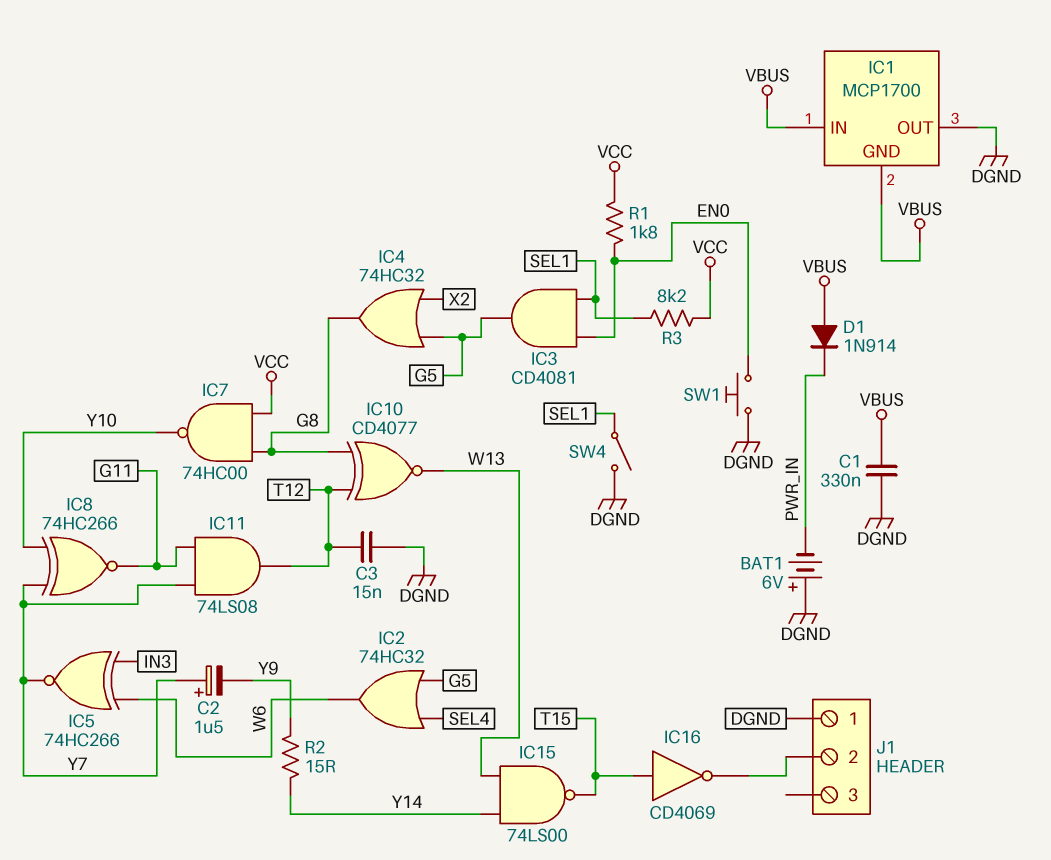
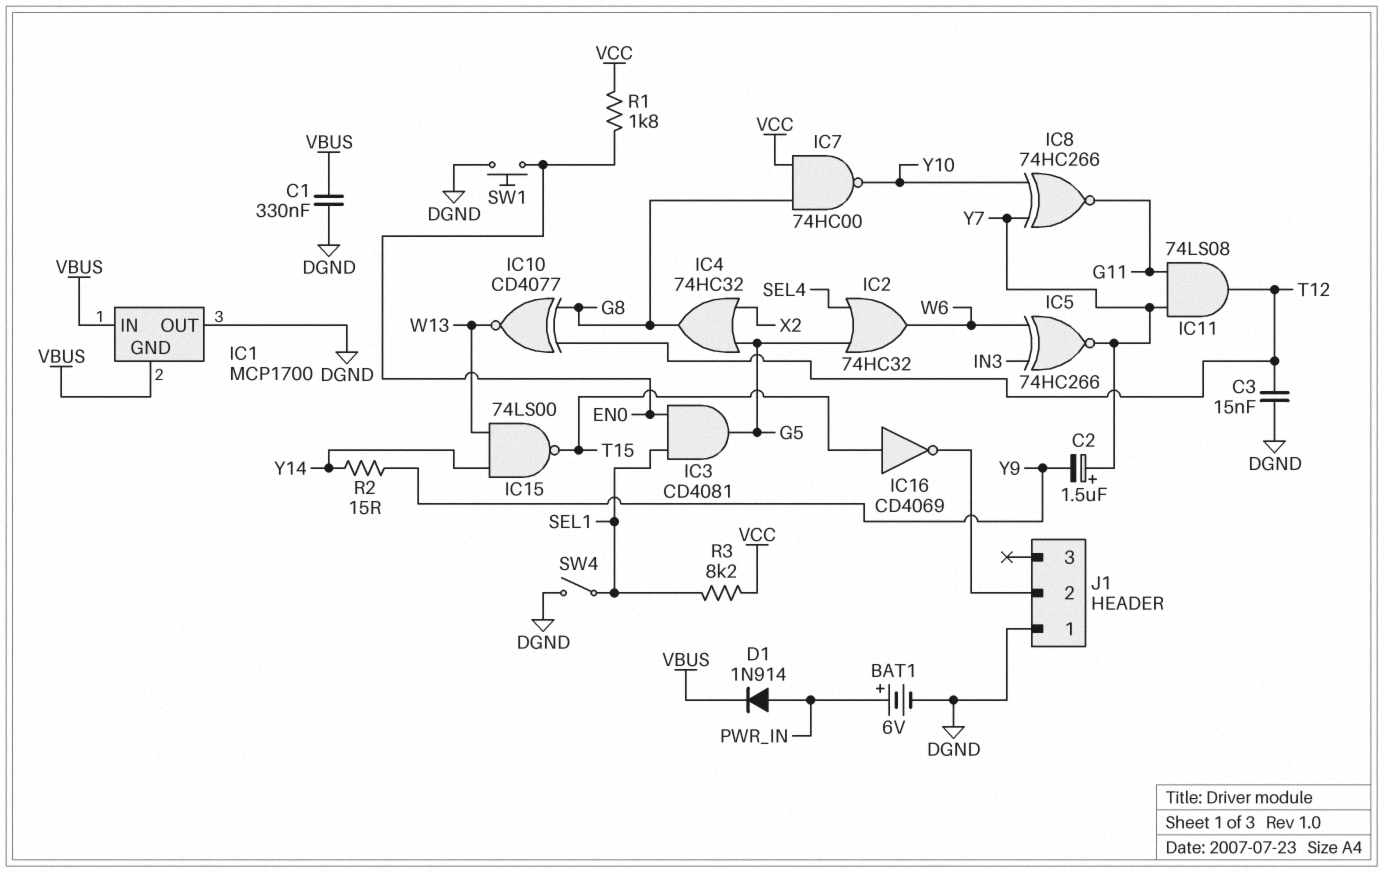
BAT1: 6V (plus DGND, minus PWR_IN) -> 6V (plus PWR_IN, minus DGND)
D1: diode 1N914 (A VBUS, K PWR_IN) -> diode 1N914 (A PWR_IN, K VBUS)

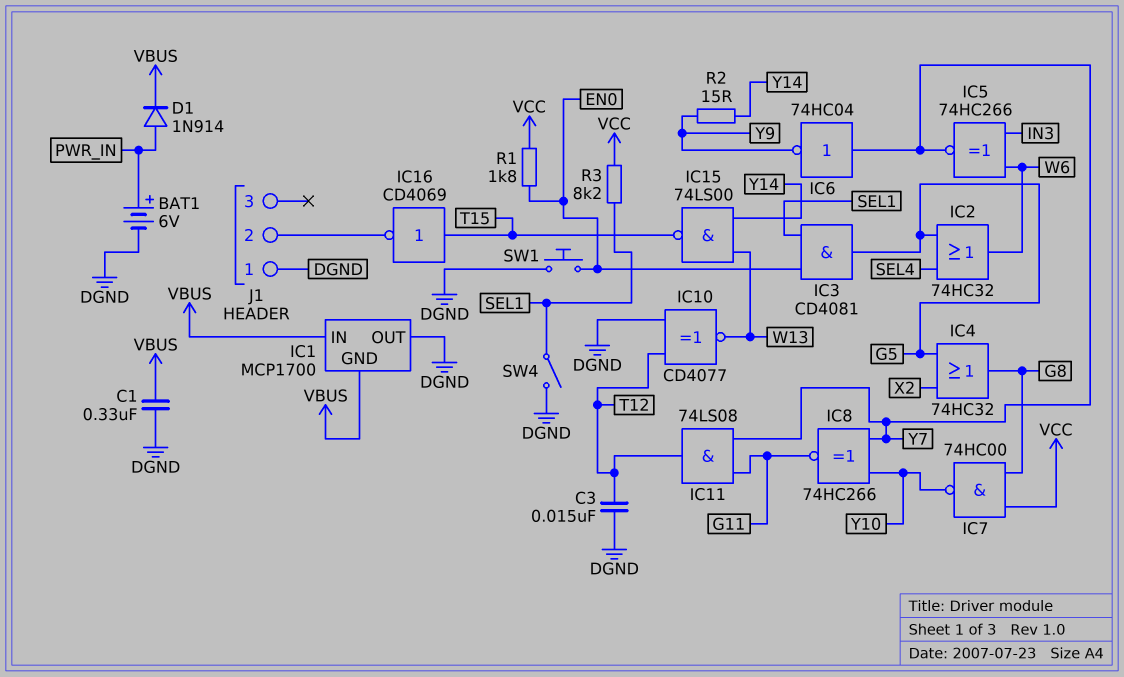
C2: 1.5uF (plus Y7, minus Y9) -> none
IC6: none -> NOT 74HC04 (in Y7, out Y9)
IC10: XNOR CD4077 (in G8, in T12, out W13) -> XNOR CD4077 (in DGND, in T12, out W13)

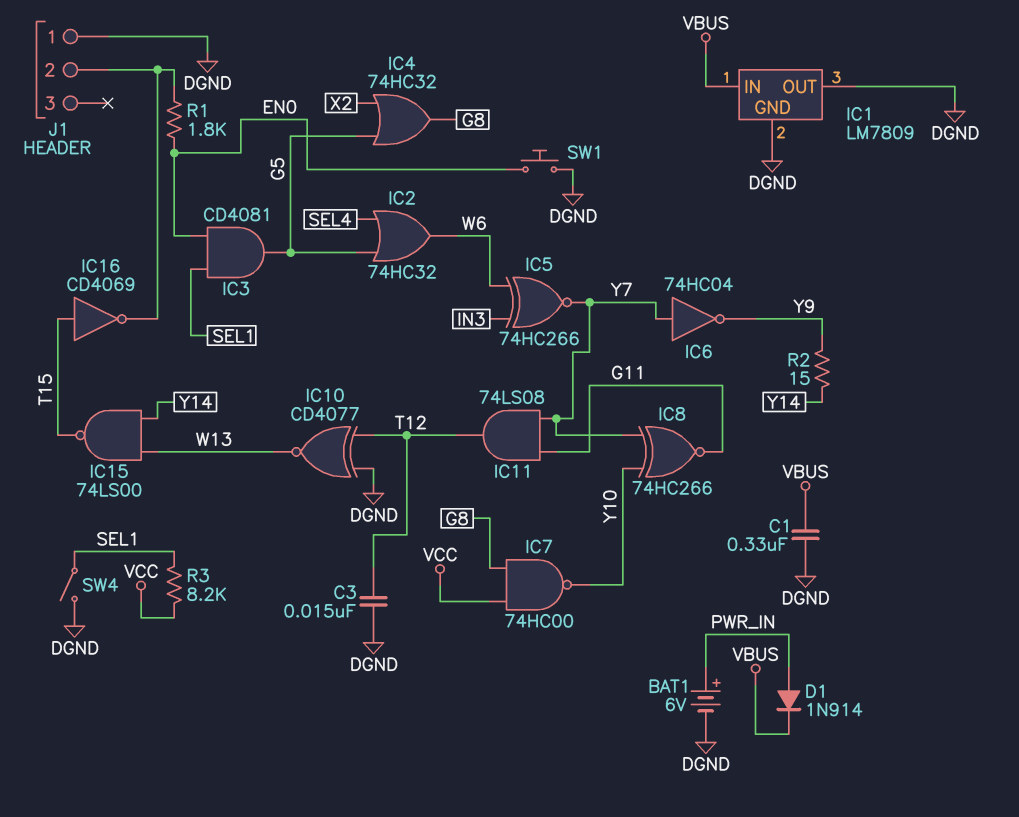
IC1: MCP1700 -> LM7809
IC1 pin GND: VBUS -> DGND
R1: 1.8k (EN0, VCC) -> 1.8k (EN0, J1/2)

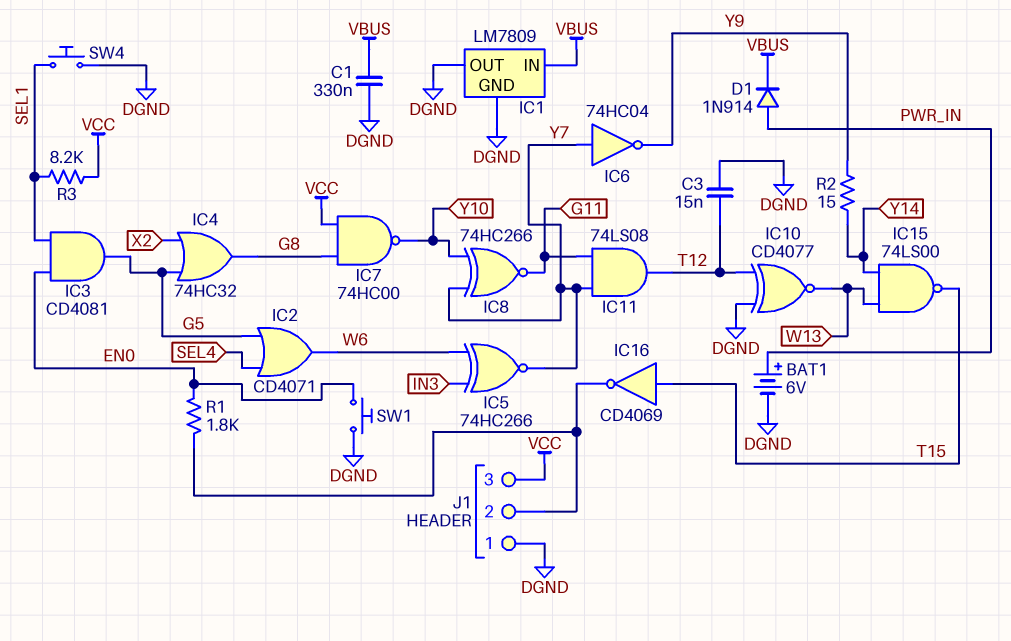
IC2: OR 74HC32 (in G5, in SEL4, out W6) -> OR CD4071 (in G5, in SEL4, out W6)
J1 pin 3: none -> VCC
SW4: switch (DGND, SEL1) -> button (DGND, SEL1)

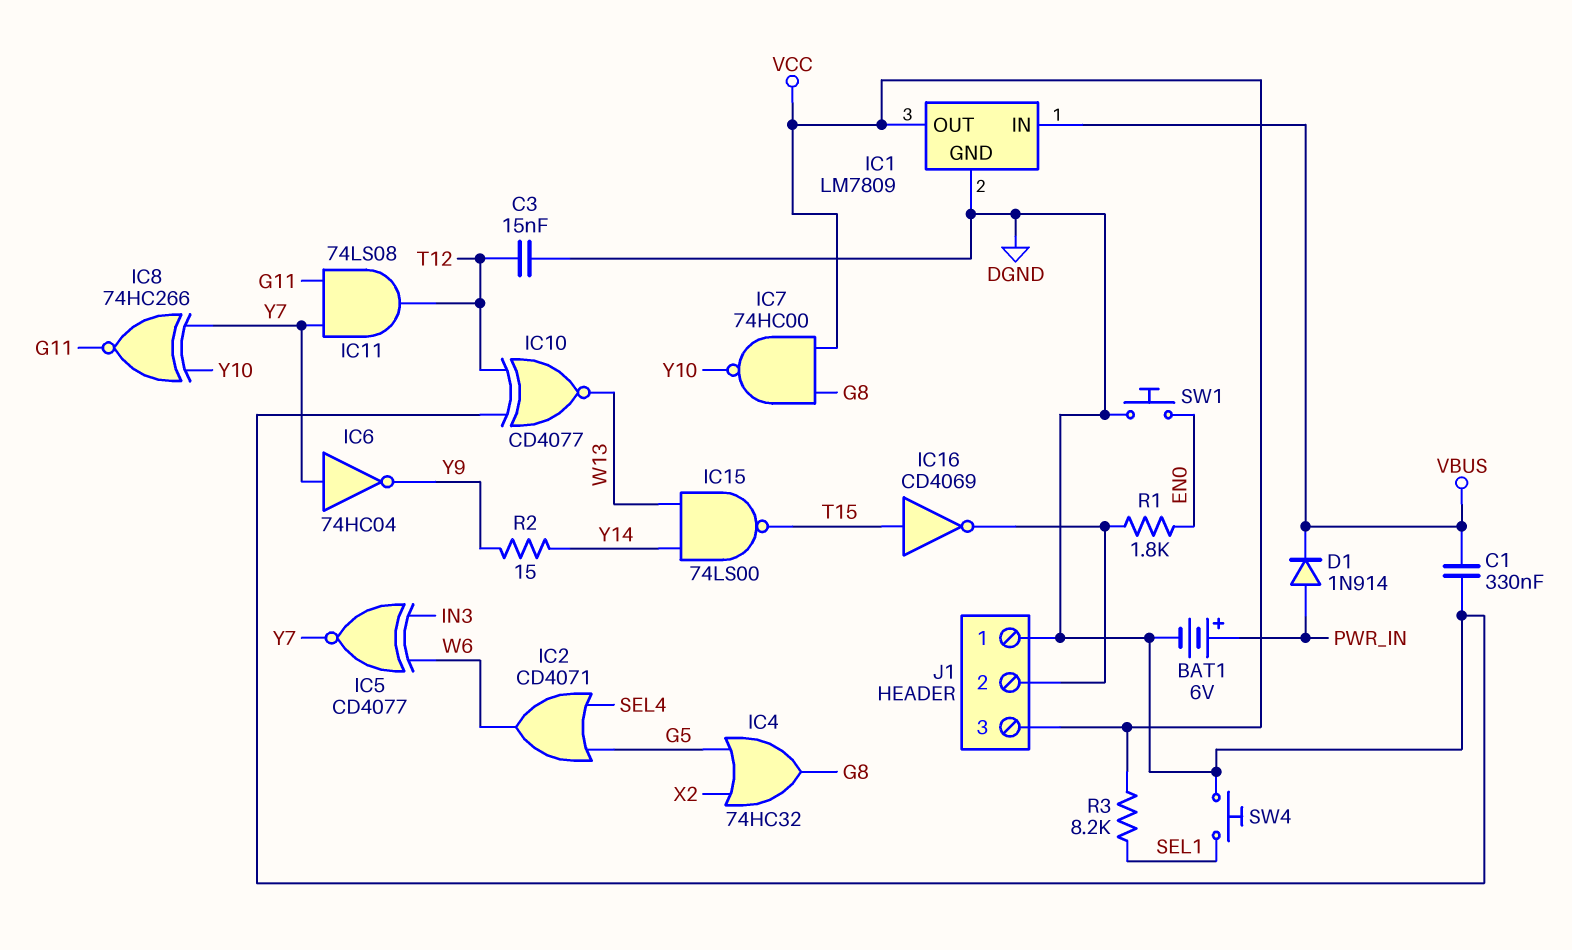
IC1 pin OUT: DGND -> VCC
IC3: AND CD4081 (in EN0, in SEL1, out G5) -> none
IC5: XNOR 74HC266 (in IN3, in W6, out Y7) -> XNOR CD4077 (in IN3, in W6, out Y7)

